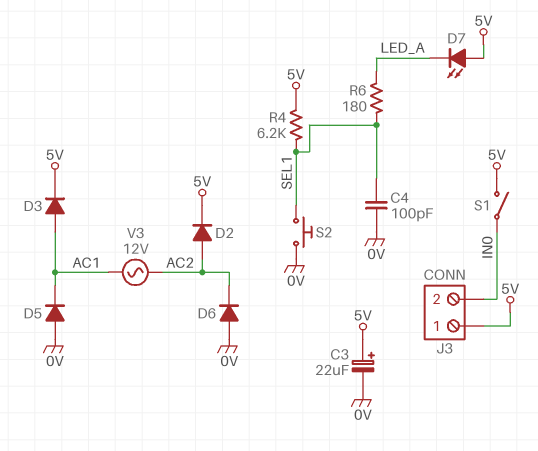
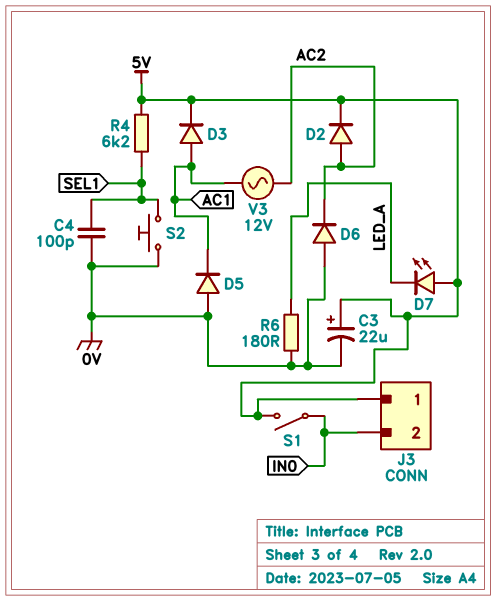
R6: 180 (LED_A, SEL1) -> 180 (0V, LED_A)

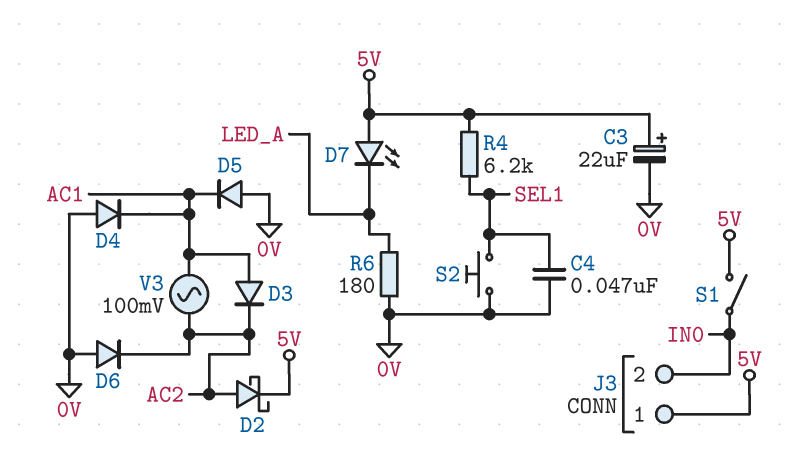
C4: 100pF (0V, SEL1) -> 47nF (0V, SEL1)
D2: diode (A AC2, K 5V) -> schottky (A AC2, K 5V)
D3: diode (A AC1, K 5V) -> diode (A AC1, K AC2)
D4: none -> diode (A 0V, K AC1)
V3: AC 12V (AC1, AC2) -> AC 100mV (AC1, AC2)

